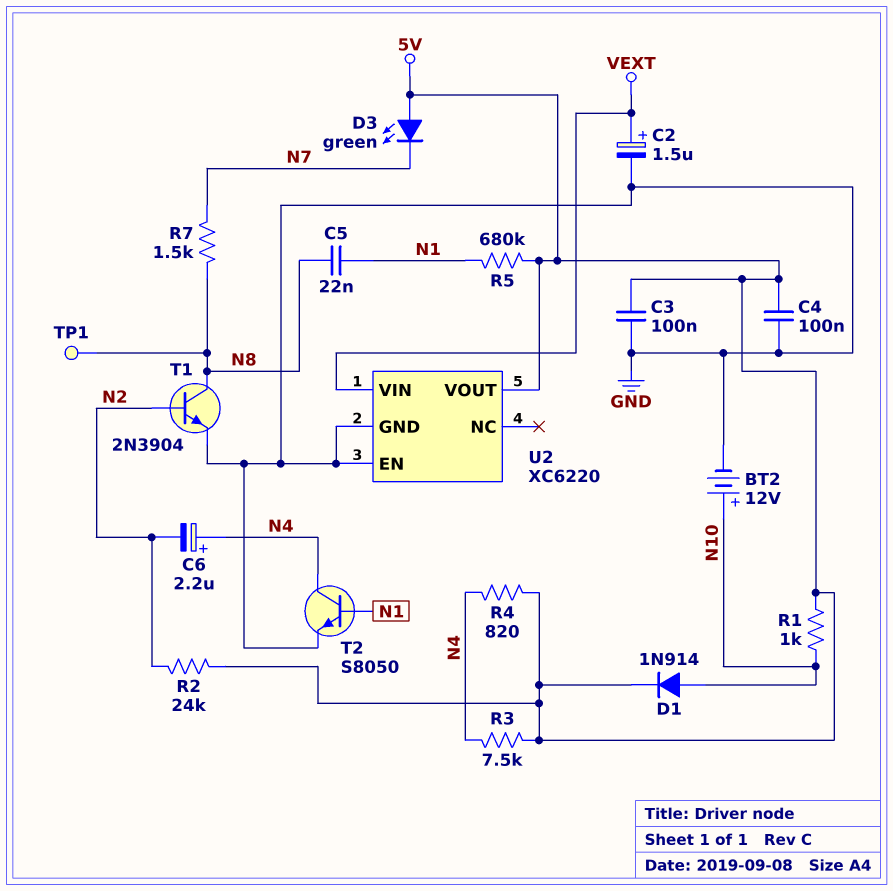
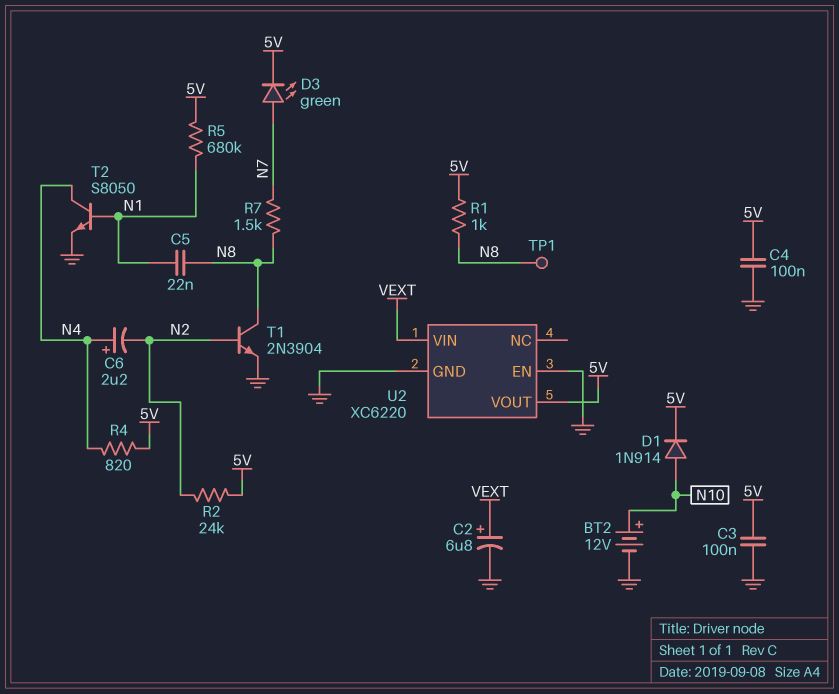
C2: 1.5uF (plus VEXT, minus GND) -> 6.8uF (plus VEXT, minus GND)
D3: LED green (A 5V, K N7) -> LED green (A N7, K 5V)
R1: 1k (5V, N10) -> 1k (5V, N8)
R3: 7.5k (5V, N4) -> none

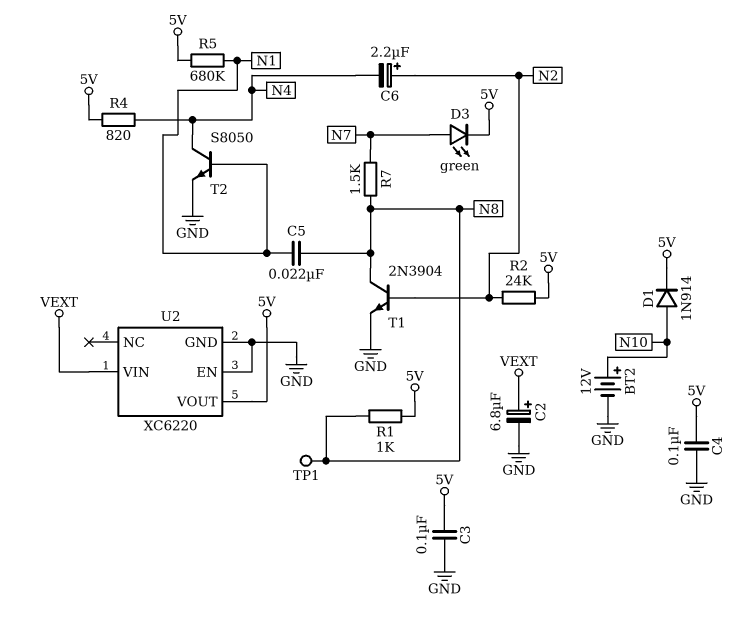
C6: 2.2uF (plus N4, minus N2) -> 2.2uF (plus N2, minus N4)

